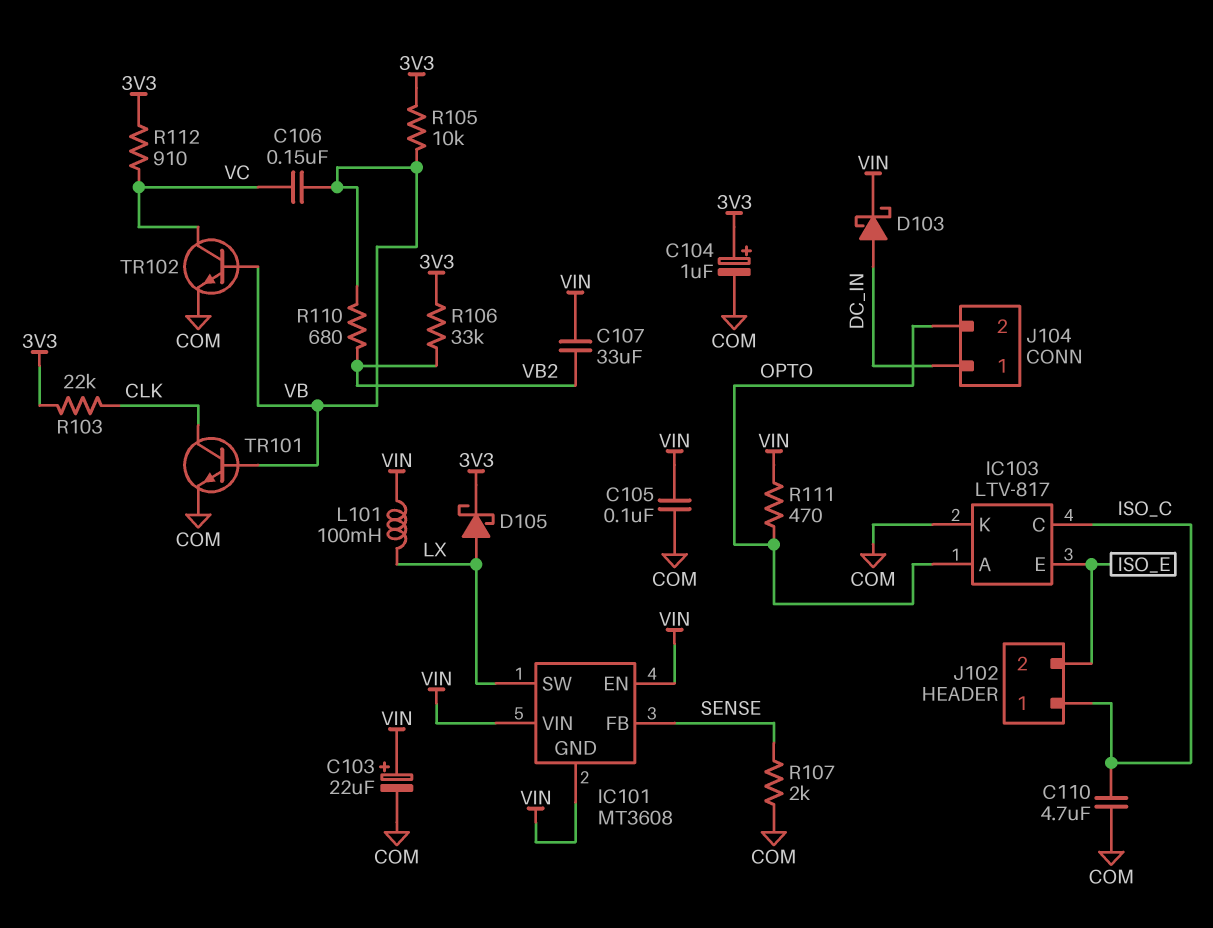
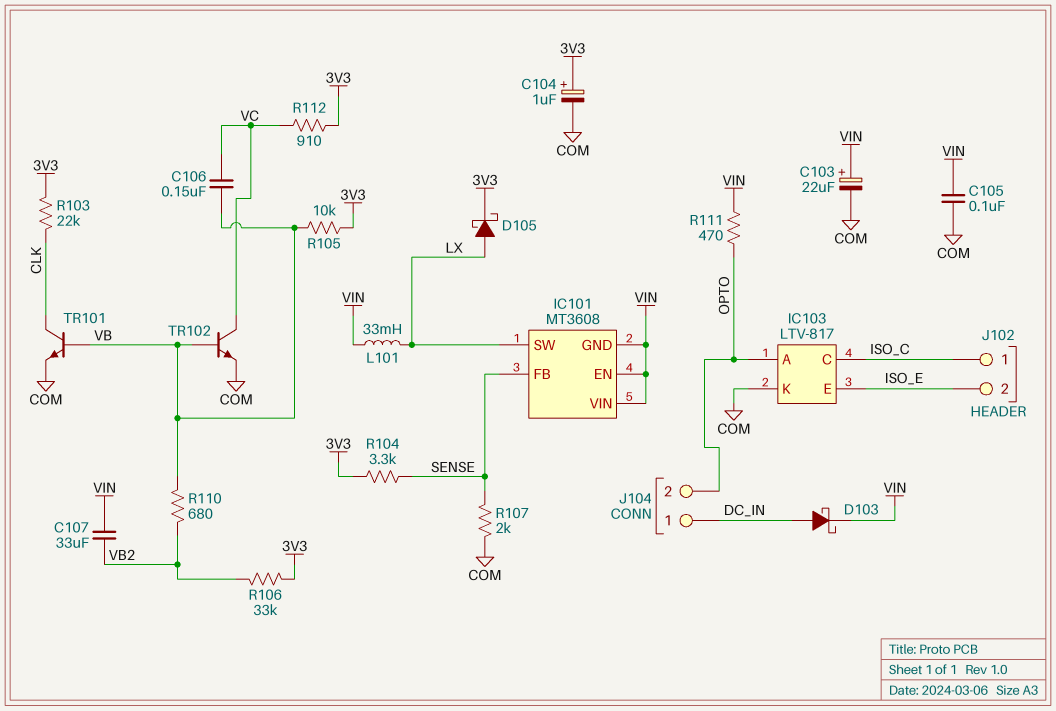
C110: 4.7uF (COM, ISO_C) -> none
L101: 100mH (LX, VIN) -> 33mH (LX, VIN)
R104: none -> 3.3k (3V3, SENSE)

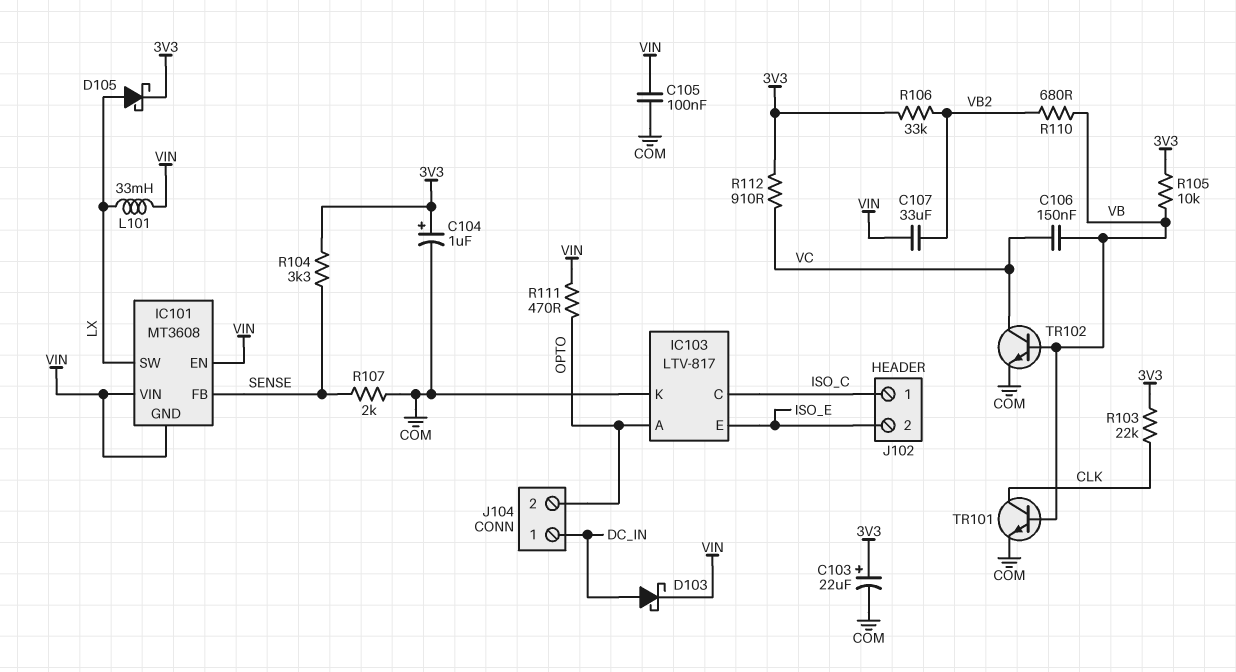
C103: 22uF (plus VIN, minus COM) -> 22uF (plus 3V3, minus COM)

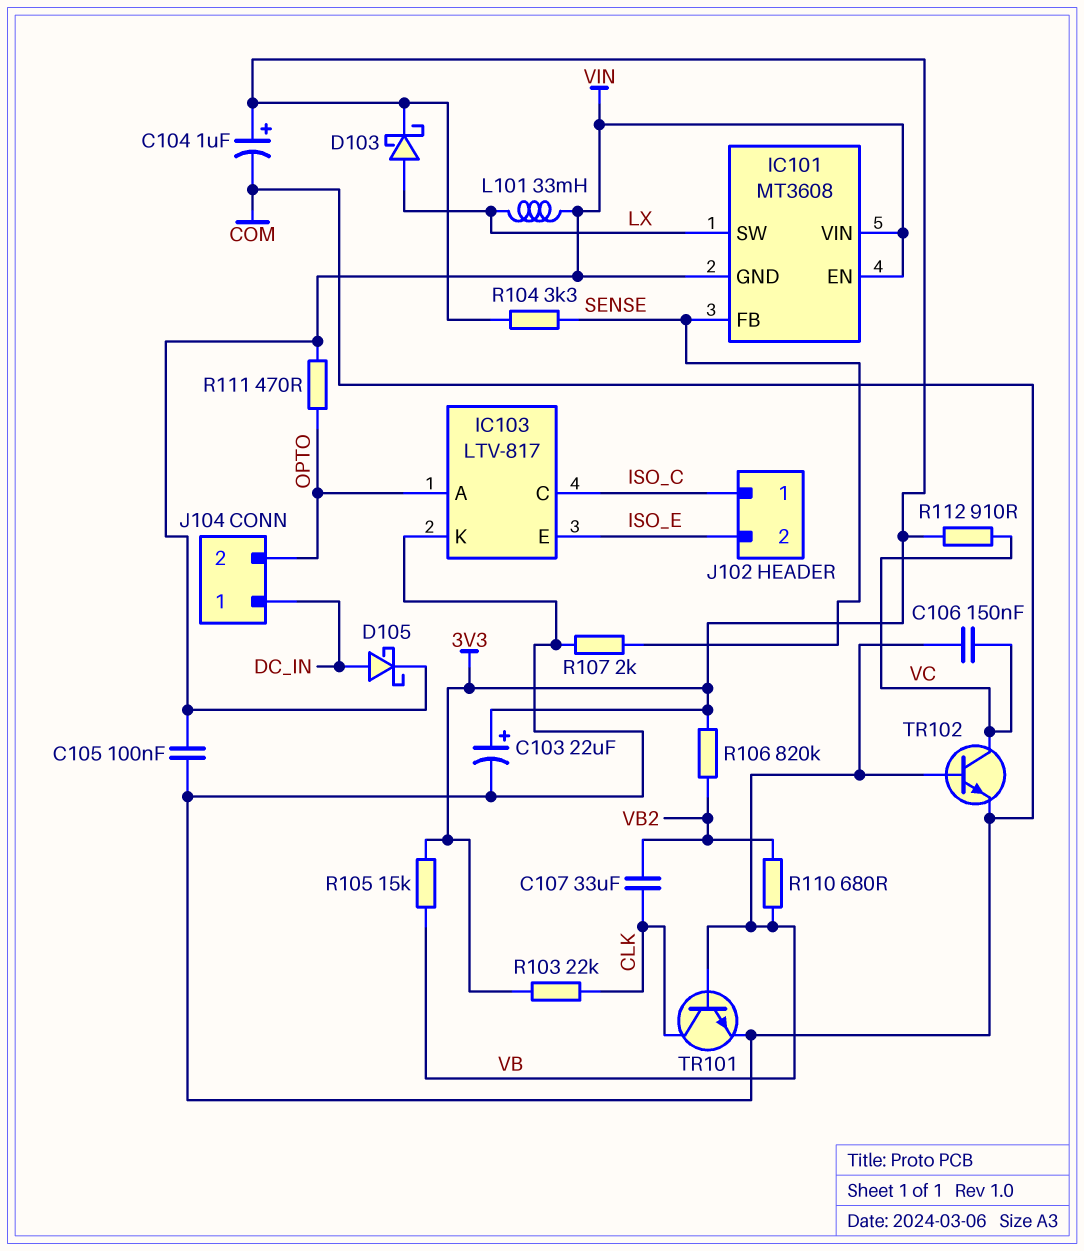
C107: 33uF (VB2, VIN) -> 33uF (CLK, VB2)
D103: schottky (A DC_IN, K VIN) -> schottky (A LX, K 3V3)
D105: schottky (A LX, K 3V3) -> schottky (A DC_IN, K VIN)
R105: 10k (3V3, VB) -> 15k (3V3, VB)
R106: 33k (3V3, VB2) -> 820k (3V3, VB2)

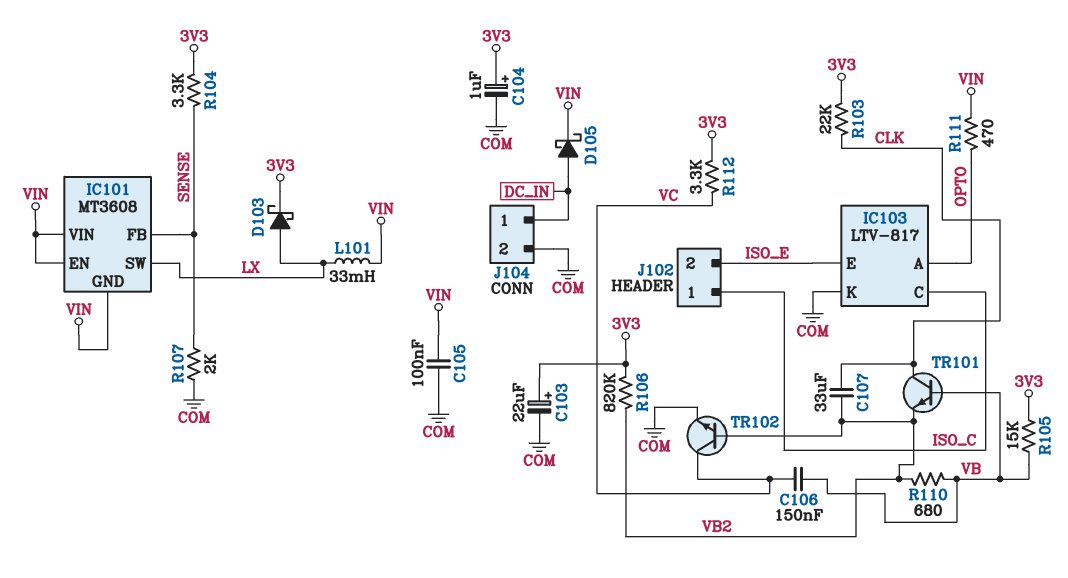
J104 pin 2: OPTO -> COM
R112: 910 (3V3, VC) -> 3.3k (3V3, VC)
TR101: NPN (B VB, C CLK, E COM) -> NPN (B VB, C CLK, E VB2)
TR102: NPN (B VB, C VC, E COM) -> NPN (B VB2, C VC, E COM)

